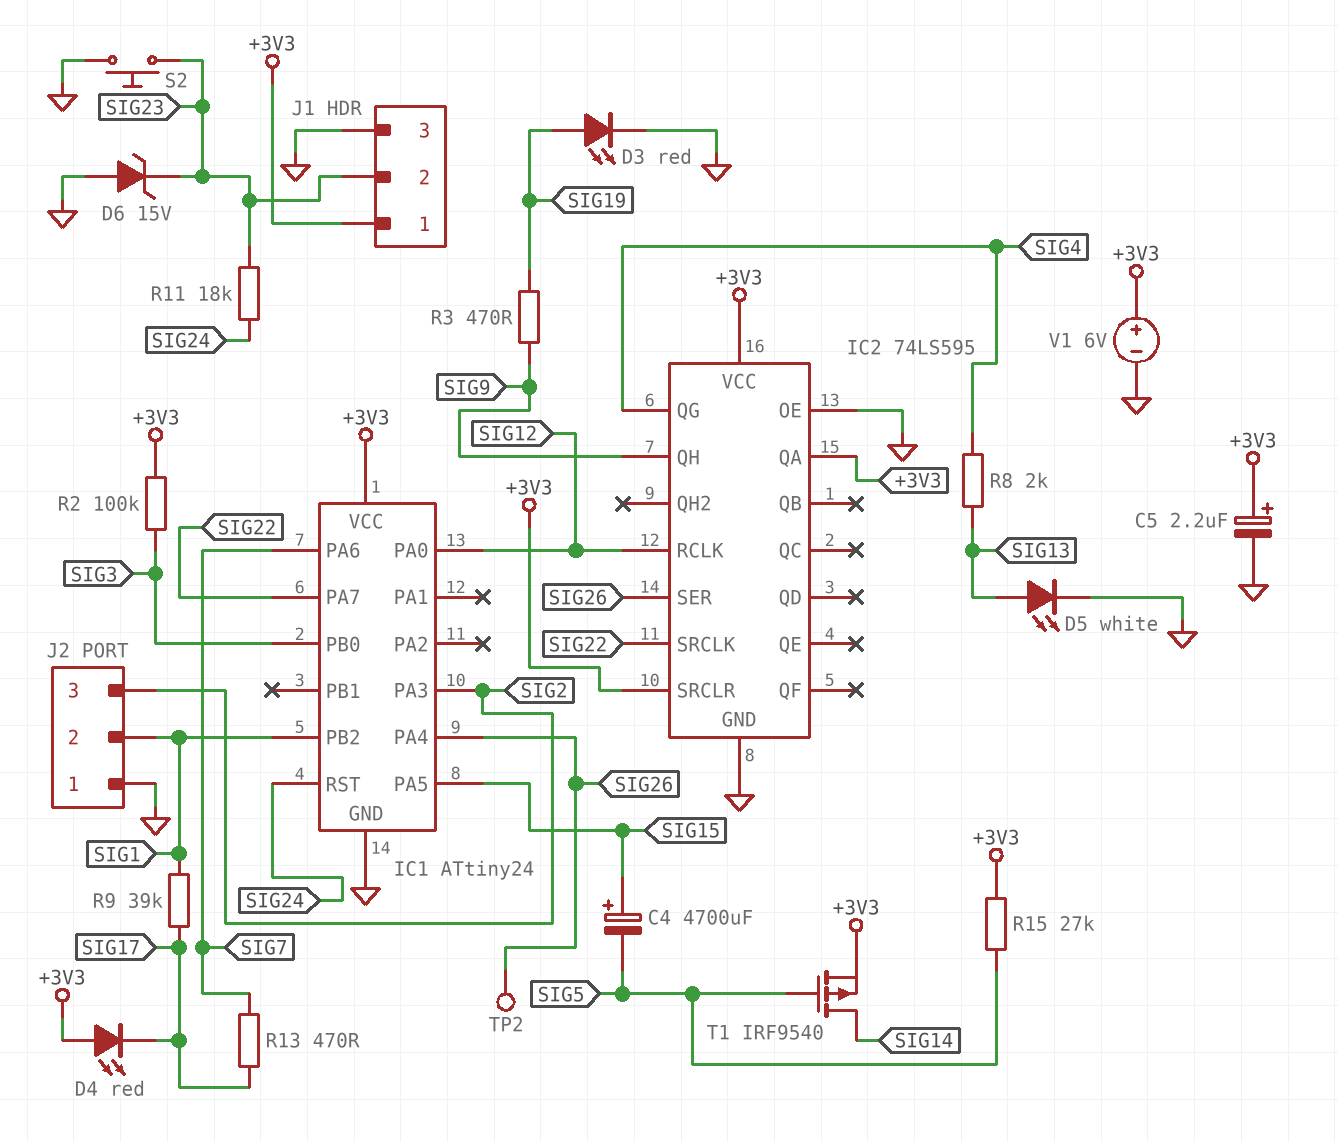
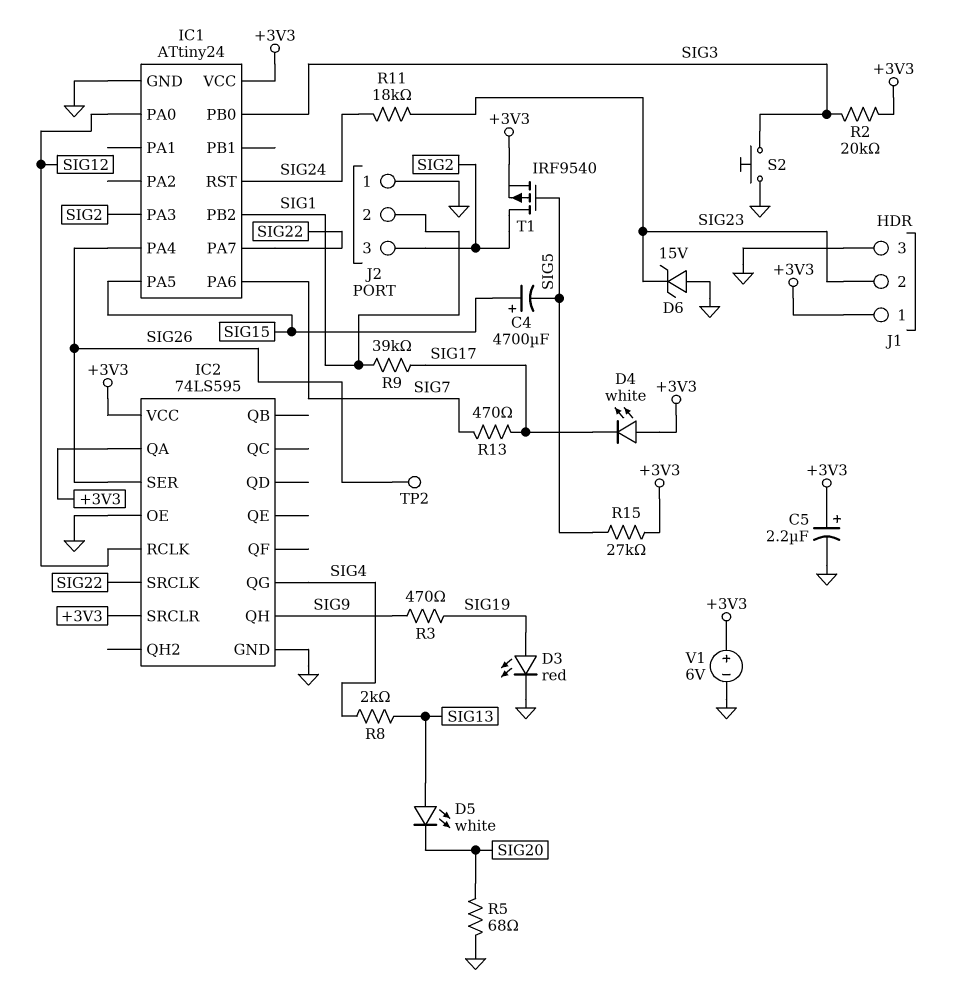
D4: LED red (A +3V3, K SIG17) -> LED white (A +3V3, K SIG17)
D5: LED white (A SIG13, K GND) -> LED white (A SIG13, K SIG20)
R2: 100k (+3V3, SIG3) -> 20k (+3V3, SIG3)
R5: none -> 68 (GND, SIG20)
S2: button (GND, SIG23) -> button (GND, SIG3)
T1: PMOS IRF9540 (G SIG5, D SIG14, S +3V3) -> PMOS IRF9540 (G SIG5, D SIG2, S +3V3)

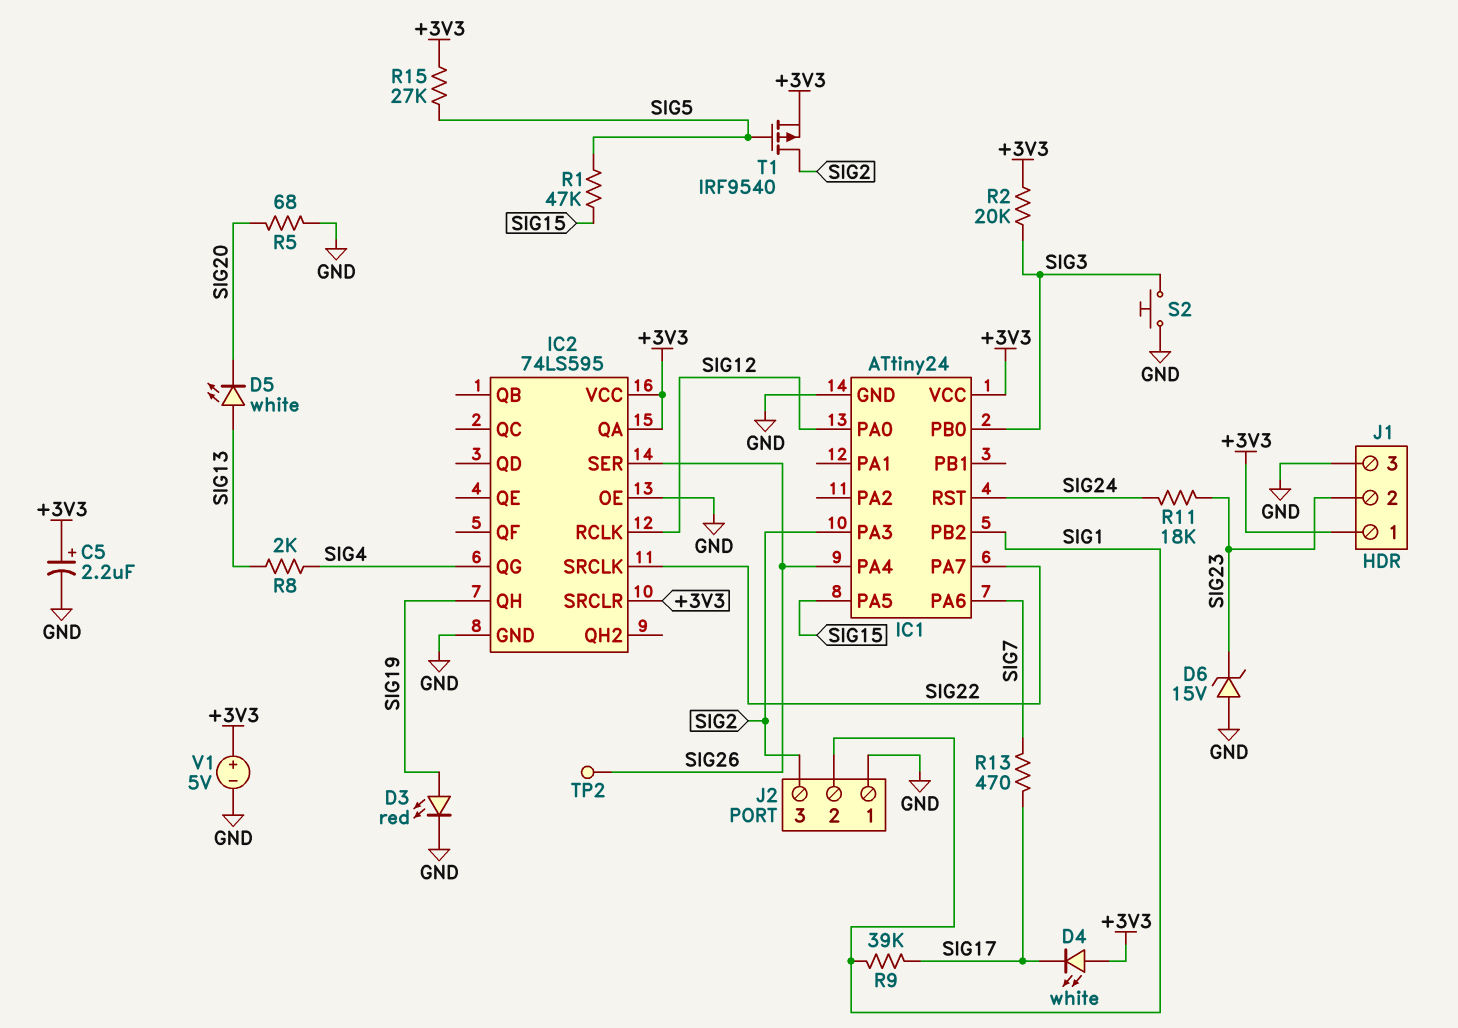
C4: 4700uF (plus SIG15, minus SIG5) -> none
IC2 pin QH: SIG9 -> SIG19
R1: none -> 47k (SIG5, SIG15)
R3: 470 (SIG9, SIG19) -> none
V1: 6V (plus +3V3, minus GND) -> 5V (plus +3V3, minus GND)

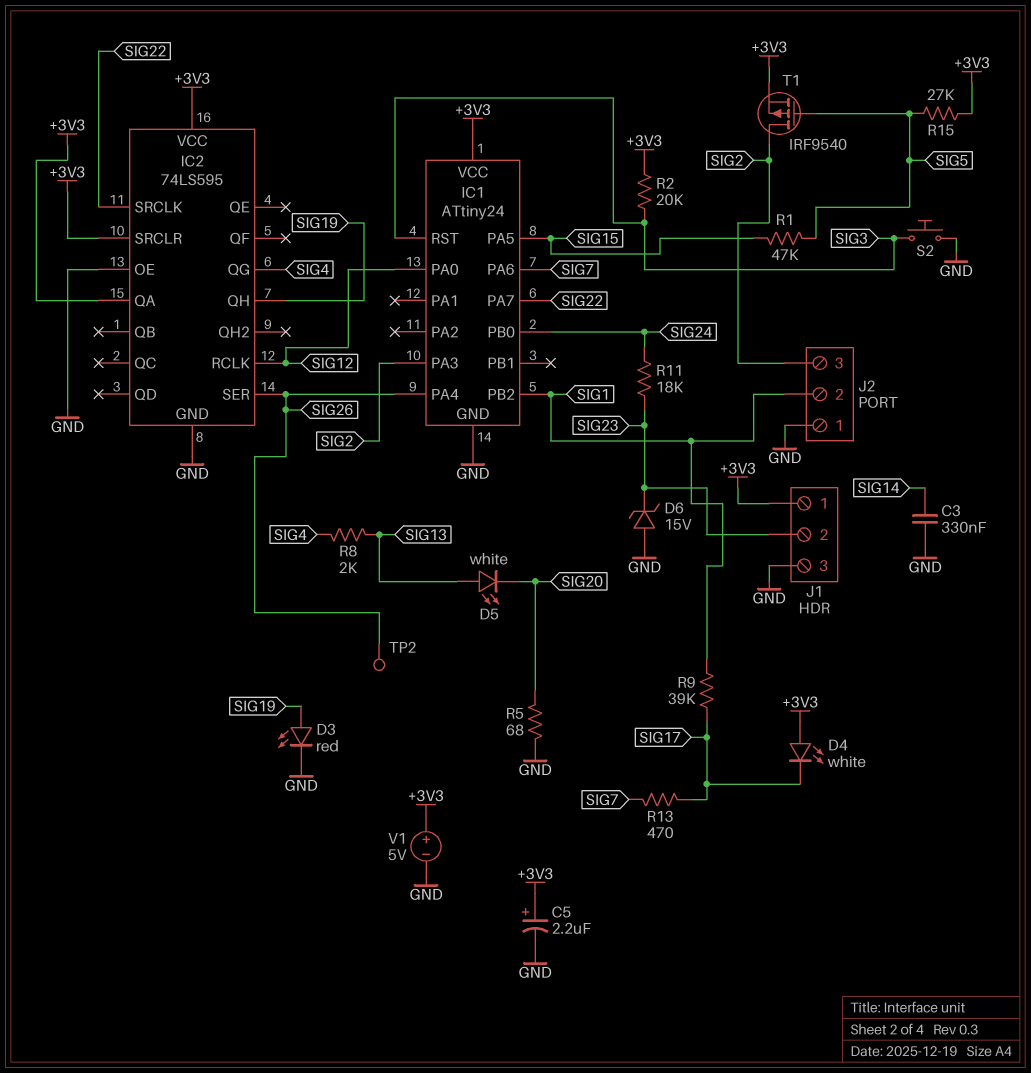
C3: none -> 330nF (GND, SIG14)
IC1 pin PB0: SIG3 -> SIG24
IC1 pin RST: SIG24 -> SIG3

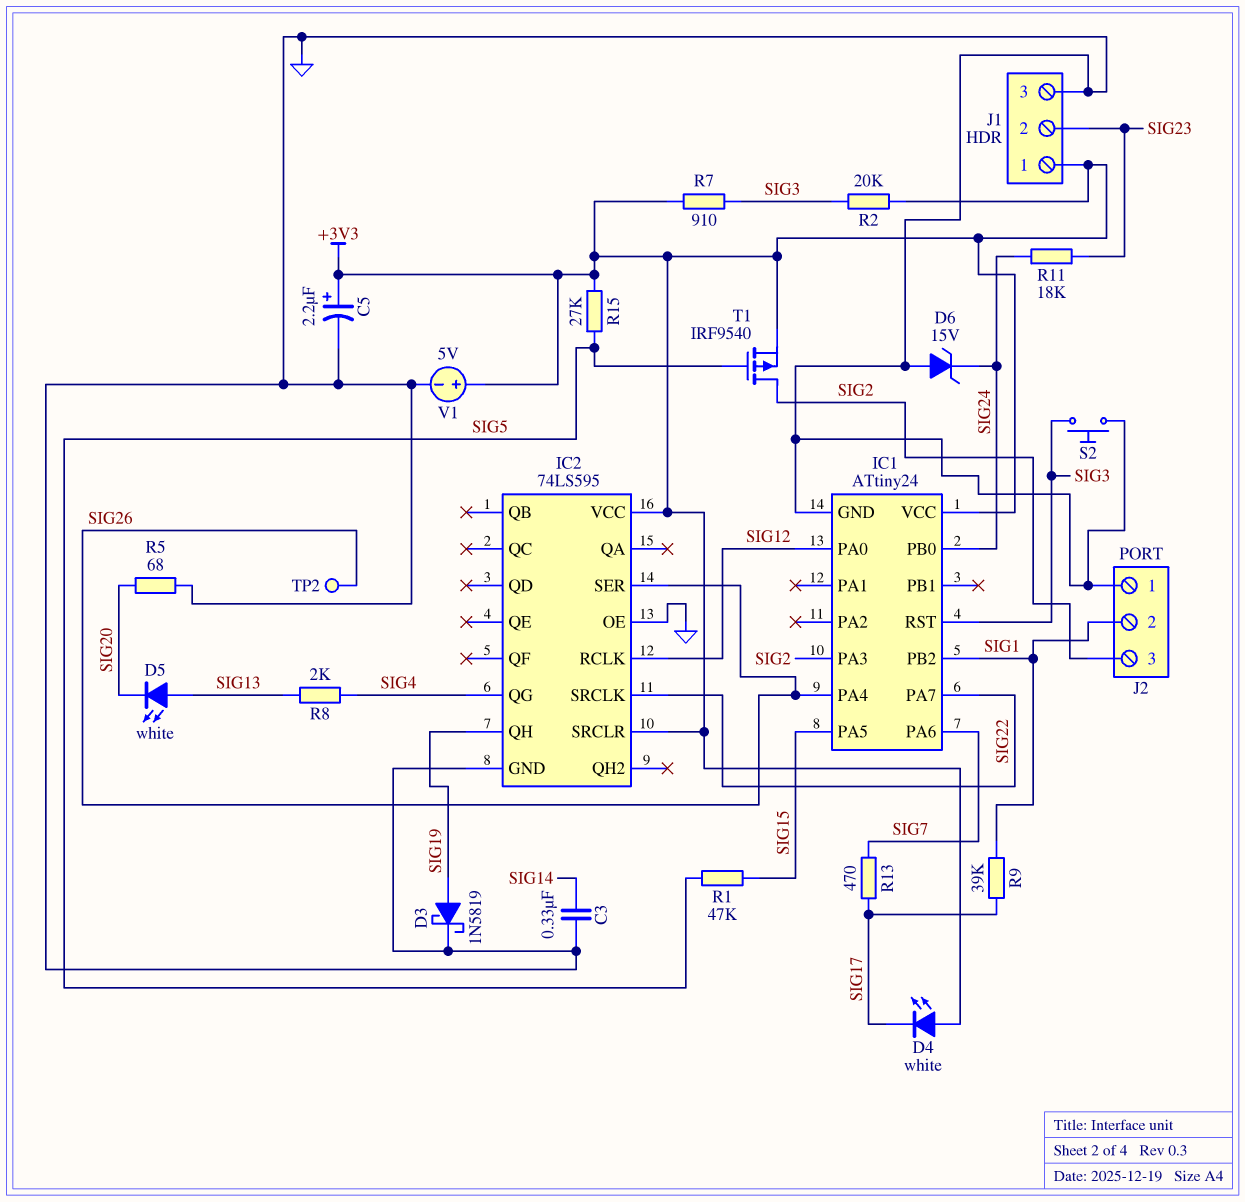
D3: LED red (A SIG19, K GND) -> schottky 1N5819 (A SIG19, K GND)
D6: zener 15V (A GND, K SIG23) -> zener 15V (A GND, K SIG24)
IC2 pin QA: +3V3 -> none
R7: none -> 910 (+3V3, SIG3)

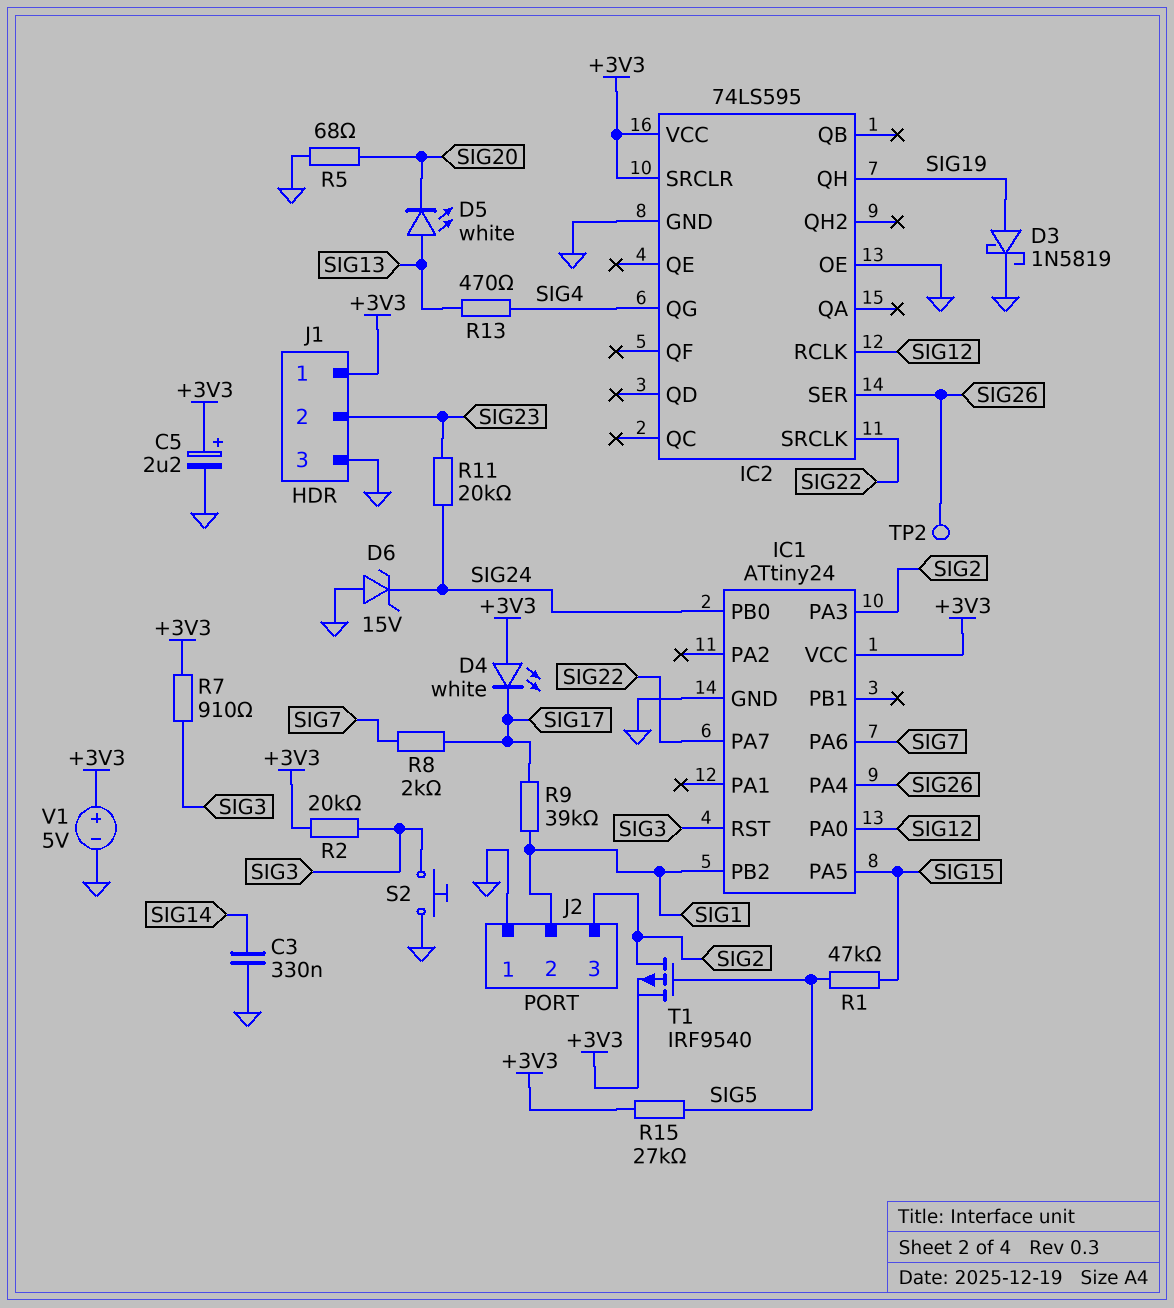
R8: 2k (SIG4, SIG13) -> 2k (SIG7, SIG17)
R11: 18k (SIG23, SIG24) -> 20k (SIG23, SIG24)
R13: 470 (SIG7, SIG17) -> 470 (SIG4, SIG13)

